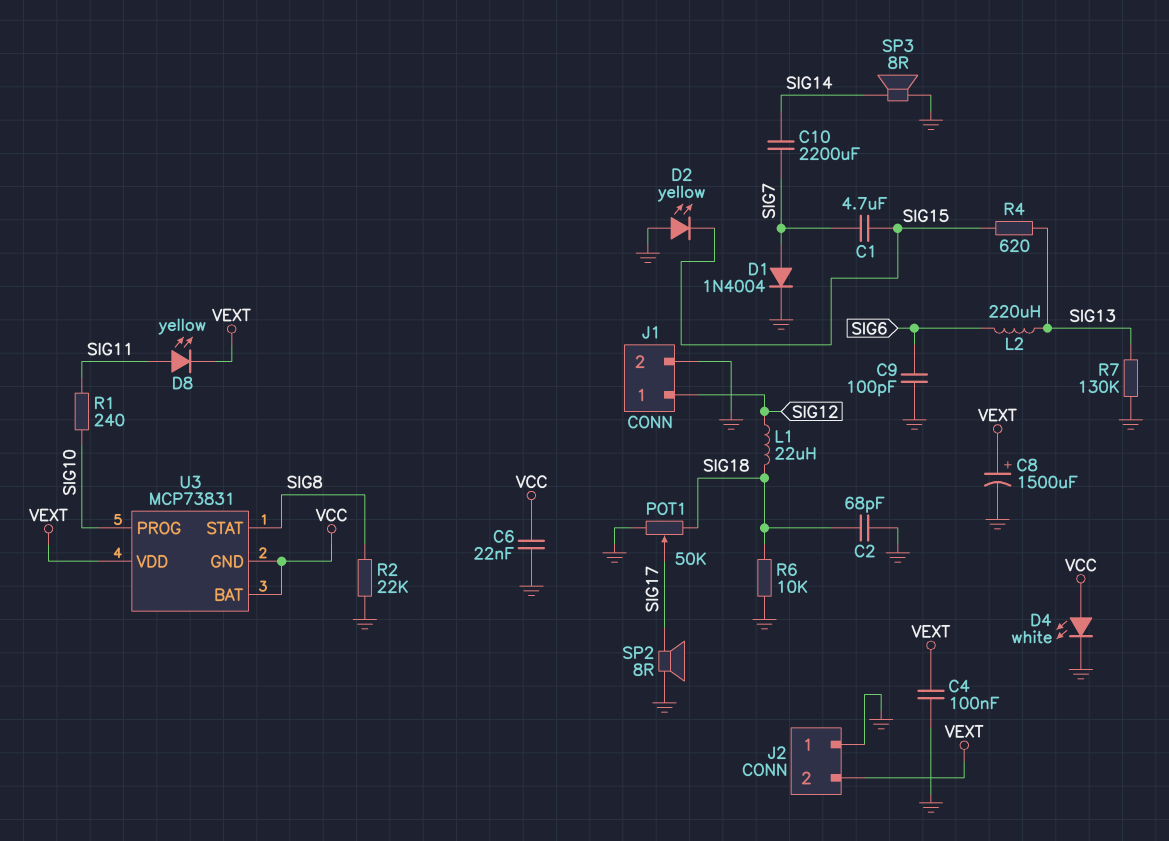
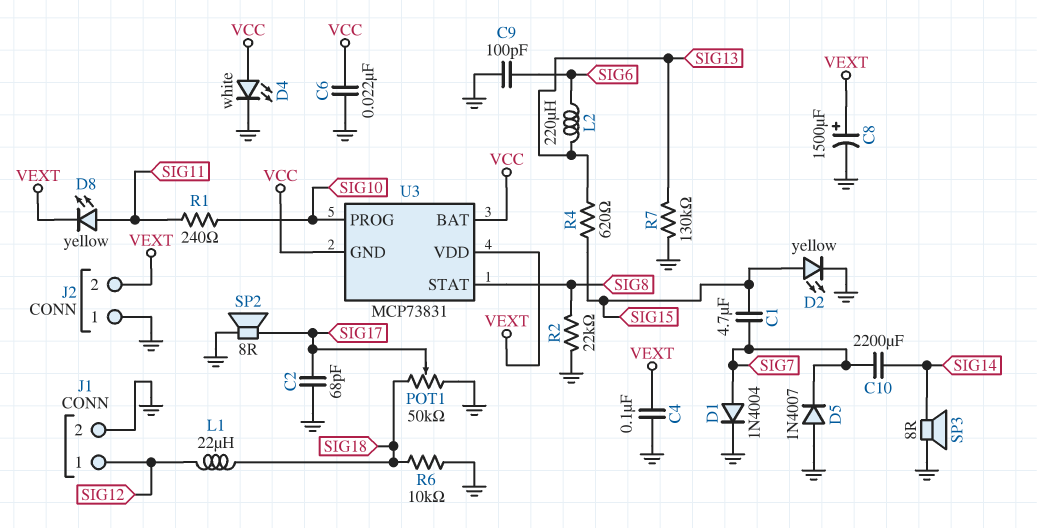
C2: 68pF (GND, SIG18) -> 68pF (GND, SIG17)
D2: LED yellow (A GND, K SIG15) -> LED yellow (A SIG15, K GND)
D5: none -> diode 1N4007 (A GND, K SIG7)

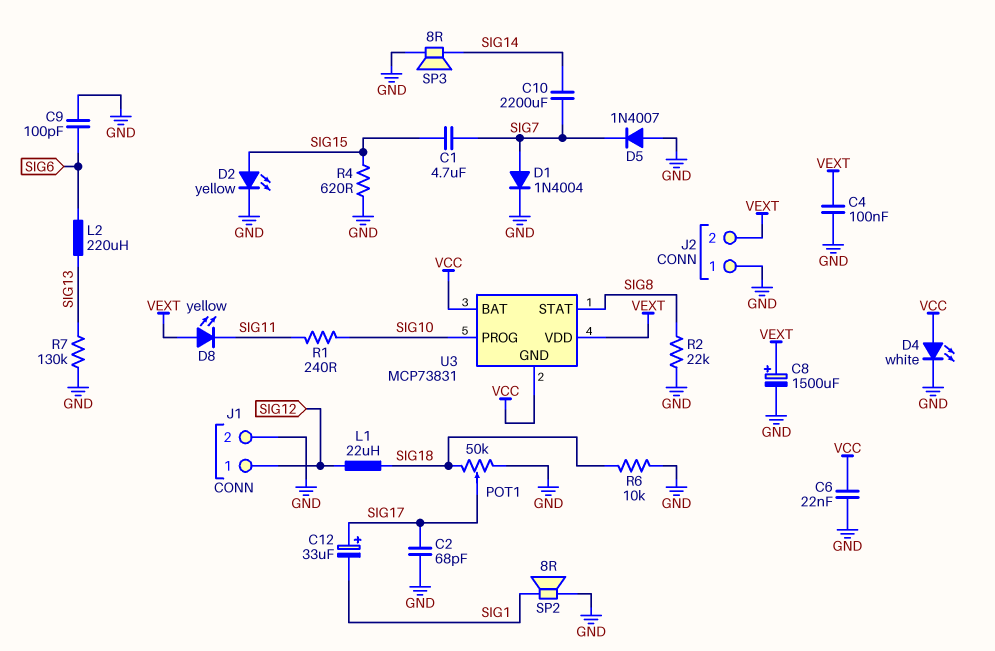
C12: none -> 33uF (plus SIG17, minus SIG1)
D8: LED yellow (A SIG11, K VEXT) -> LED yellow (A VEXT, K SIG11)
R4: 620 (SIG13, SIG15) -> 620 (GND, SIG15)
SP2: speaker 8R (GND, SIG17) -> speaker 8R (GND, SIG1)

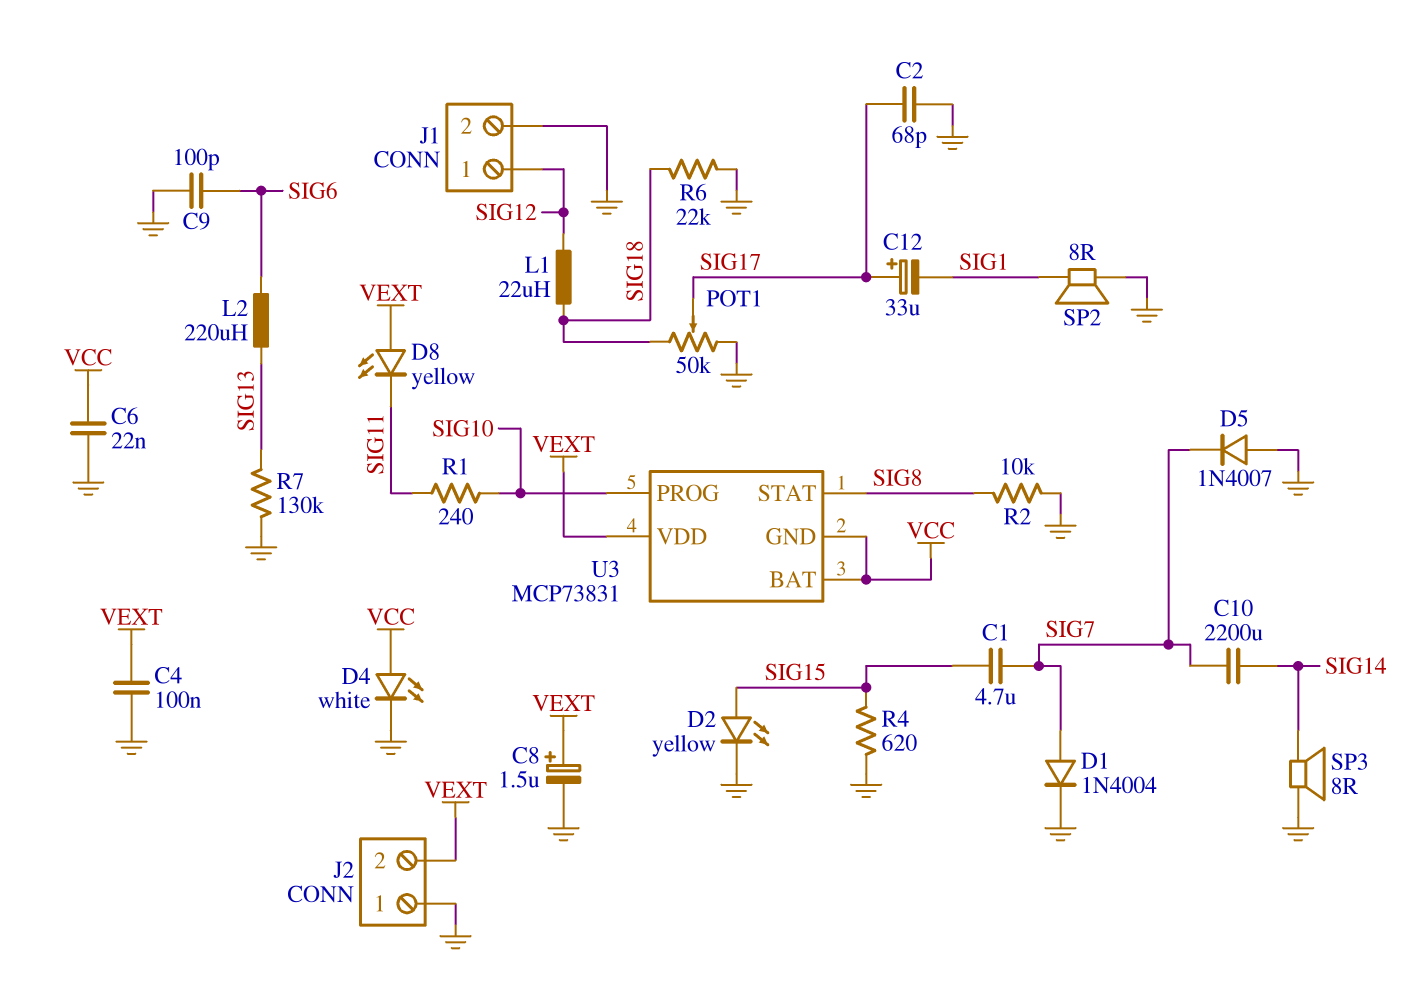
C8: 1500uF (plus VEXT, minus GND) -> 1.5uF (plus VEXT, minus GND)
R2: 22k (GND, SIG8) -> 10k (GND, SIG8)
R6: 10k (GND, SIG18) -> 22k (GND, SIG18)

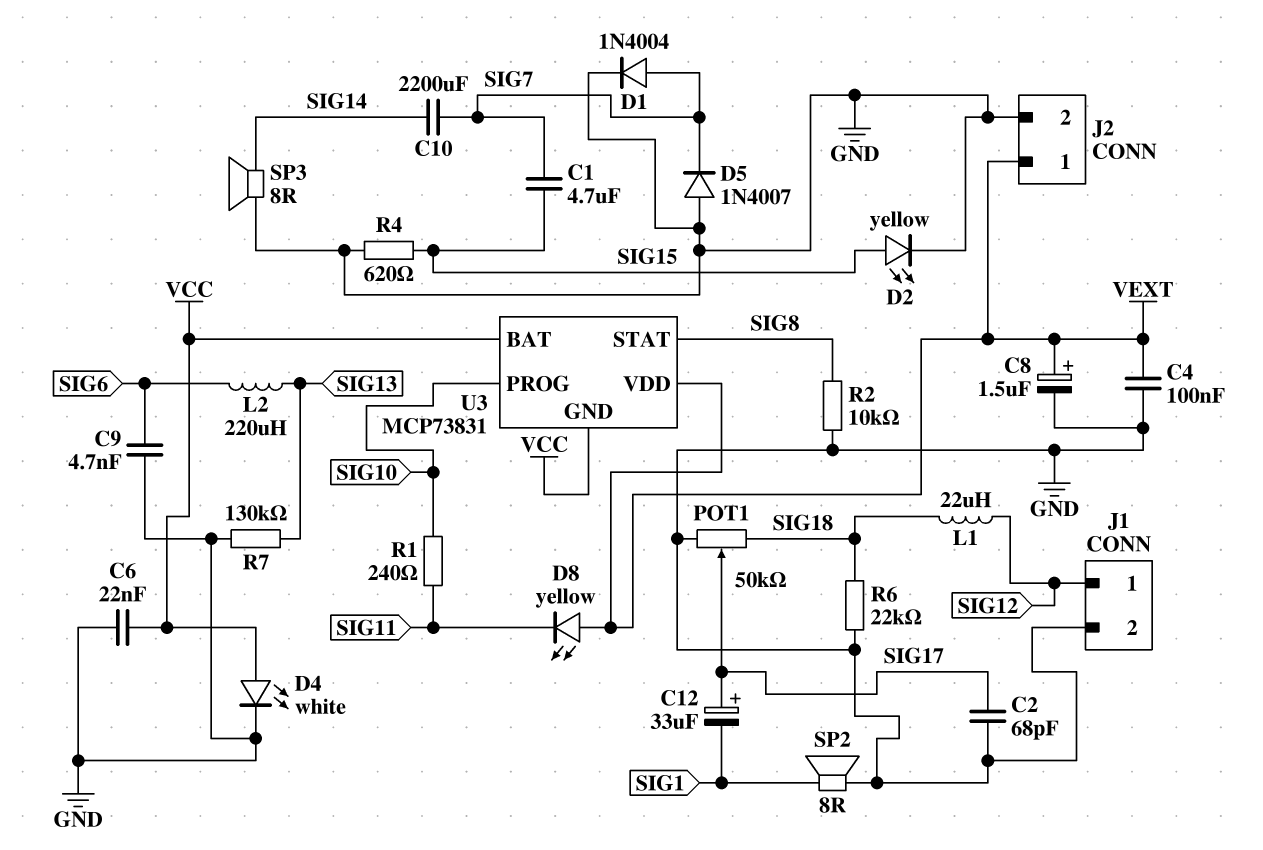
C9: 100pF (GND, SIG6) -> 4.7nF (GND, SIG6)
J2 pin 1: GND -> VEXT
J2 pin 2: VEXT -> GND

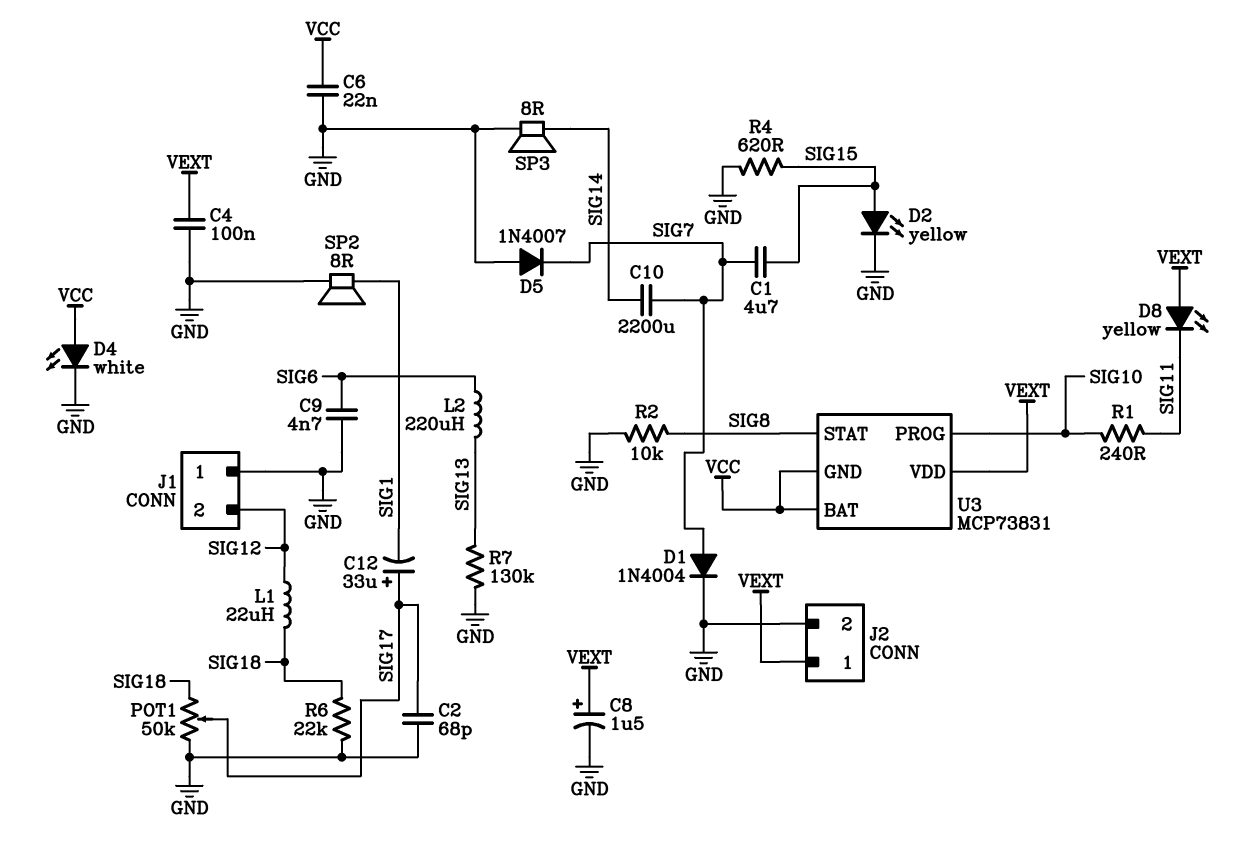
J1 pin 1: SIG12 -> GND
J1 pin 2: GND -> SIG12

